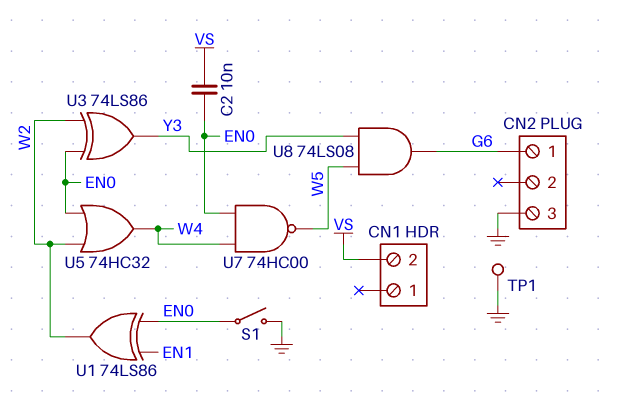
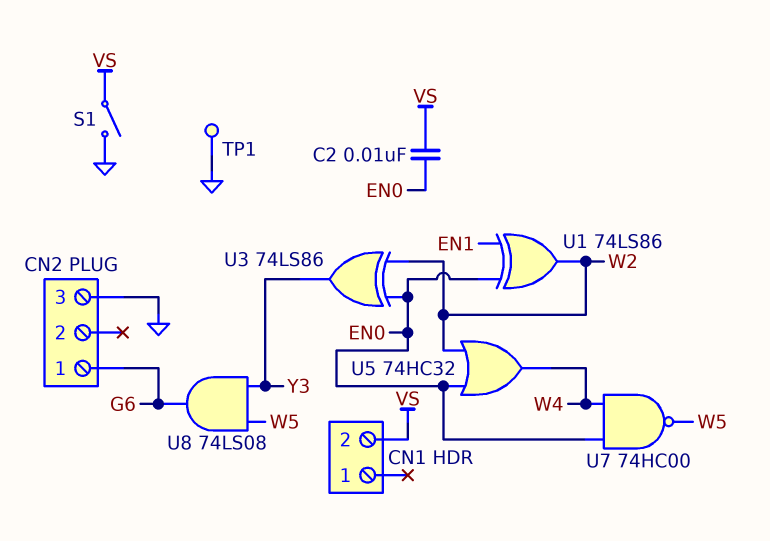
S1: switch (EN0, GND) -> switch (GND, VS)

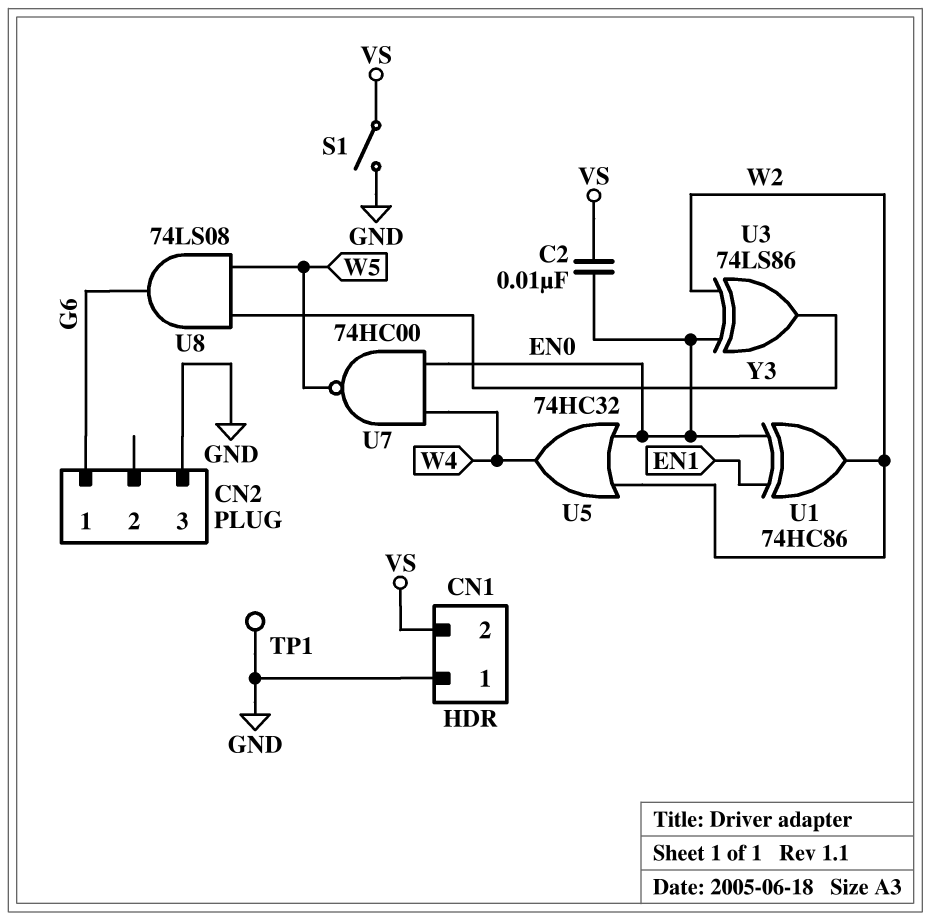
CN1 pin 1: none -> GND
U1: XOR 74LS86 (in EN0, in EN1, out W2) -> XOR 74HC86 (in EN0, in EN1, out W2)

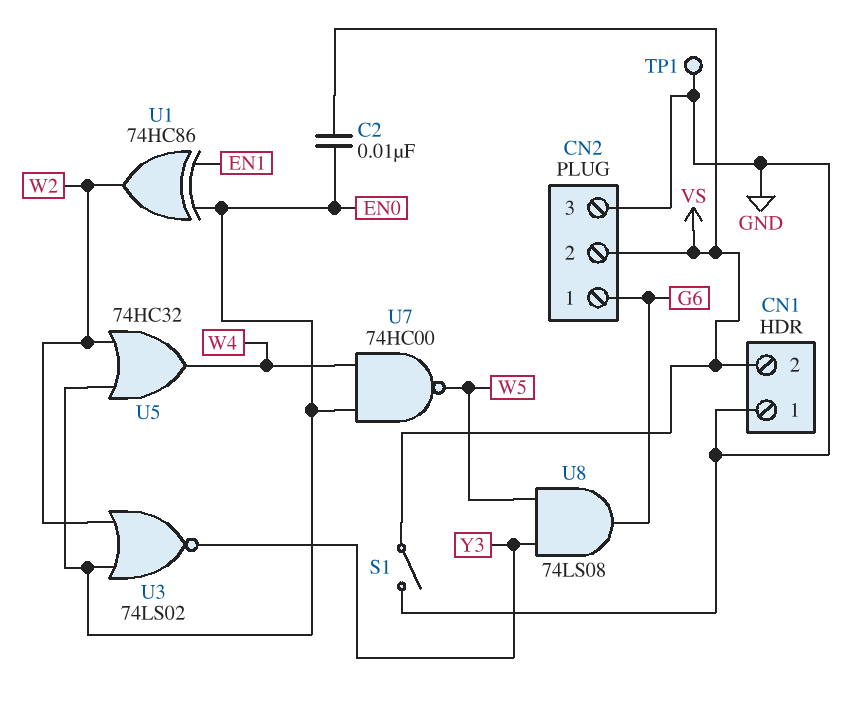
CN2 pin 2: none -> VS
U3: XOR 74LS86 (in EN0, in W2, out Y3) -> NOR 74LS02 (in EN0, in W2, out Y3)

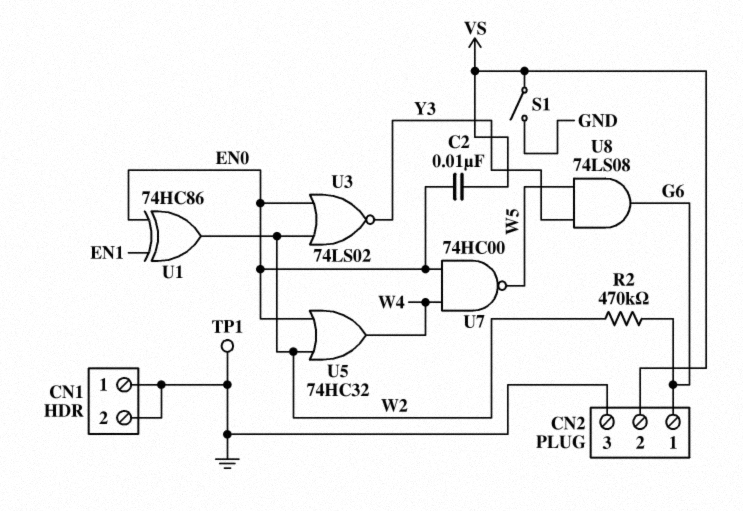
CN1 pin 2: VS -> GND
R2: none -> 470k (G6, W2)

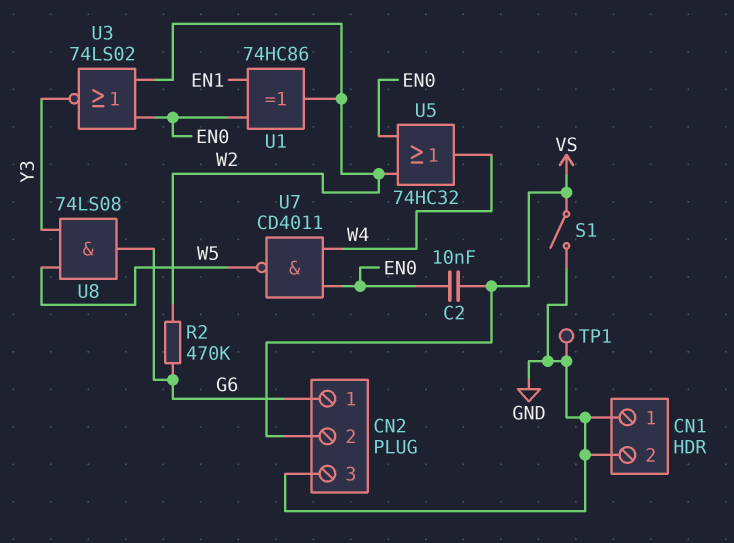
U7: NAND 74HC00 (in EN0, in W4, out W5) -> NAND CD4011 (in EN0, in W4, out W5)

